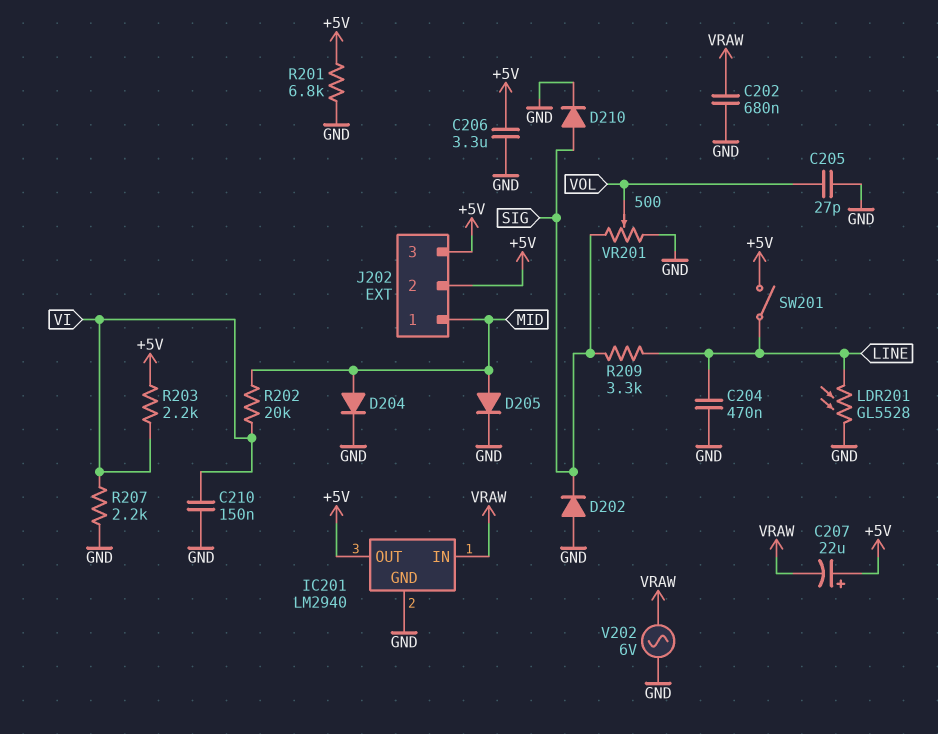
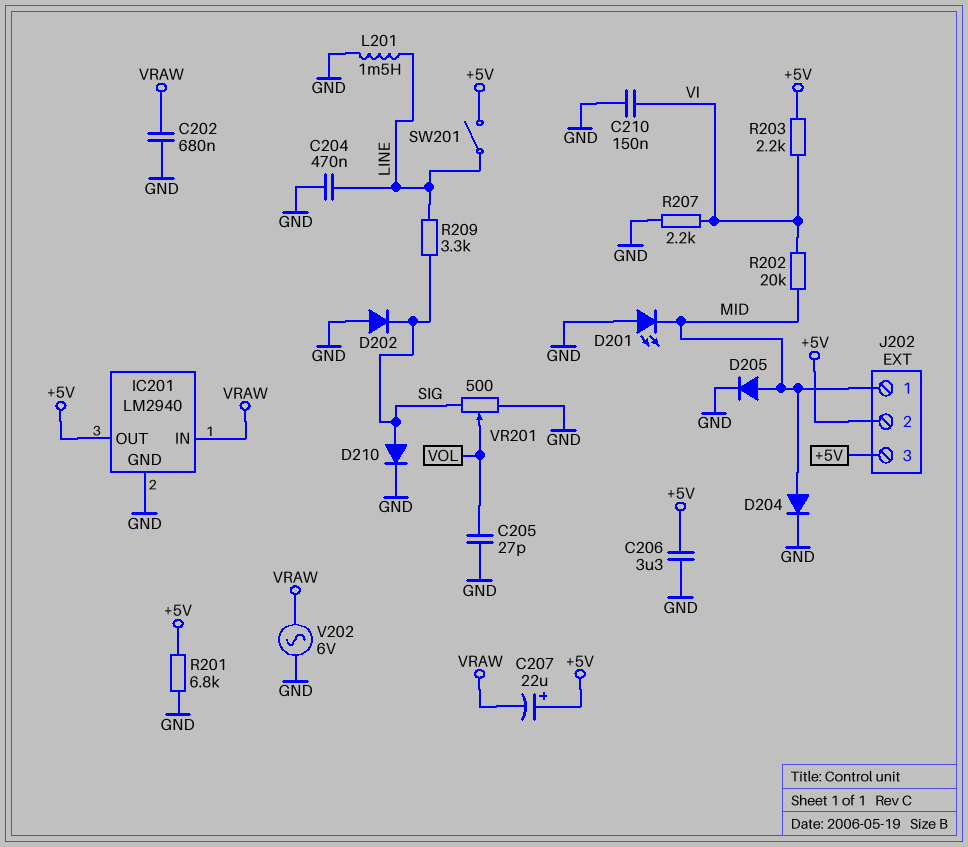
D201: none -> LED (A GND, K MID)
L201: none -> 1.5mH (GND, LINE)
LDR201: GL5528 (GND, LINE) -> none

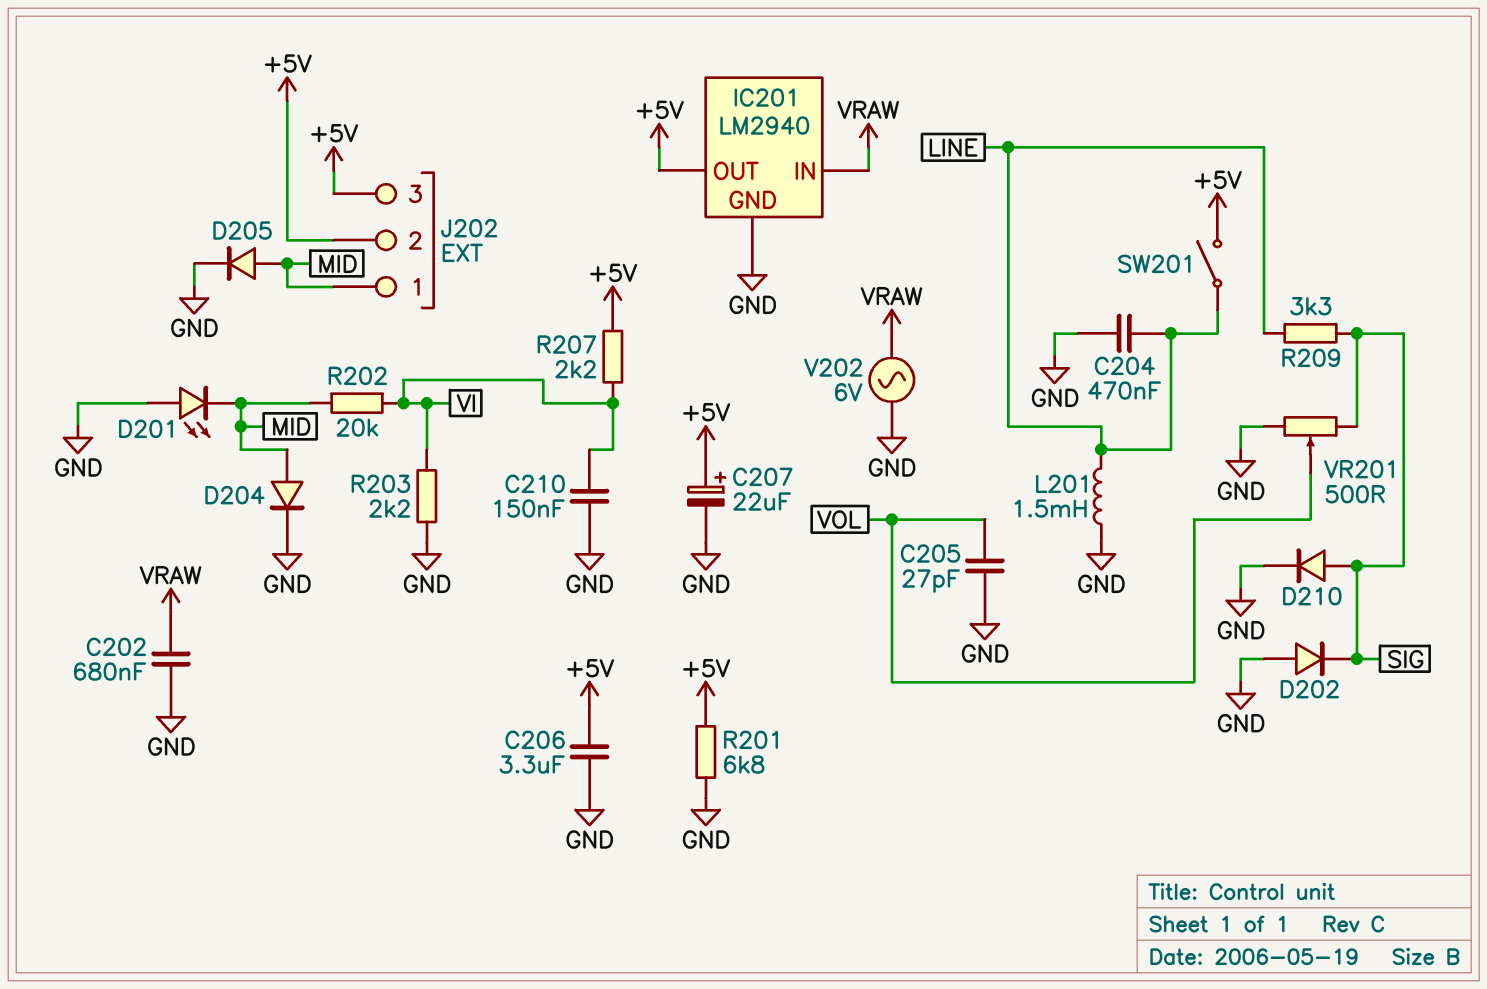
C207: 22uF (plus +5V, minus VRAW) -> 22uF (plus +5V, minus GND)
R203: 2.2k (+5V, VI) -> 2.2k (GND, VI)
R207: 2.2k (GND, VI) -> 2.2k (+5V, VI)

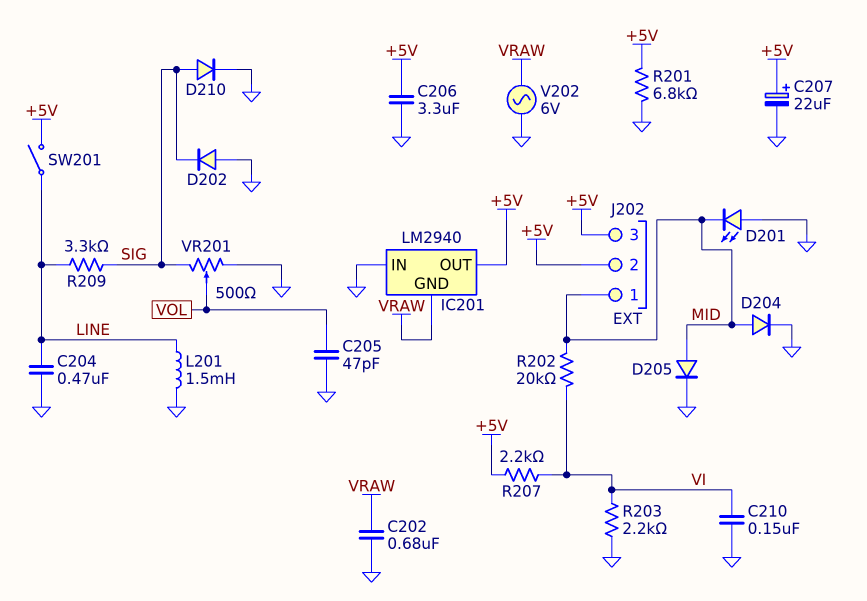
C205: 27pF (GND, VOL) -> 47pF (GND, VOL)
IC201 pin GND: GND -> VRAW
IC201 pin IN: VRAW -> GND

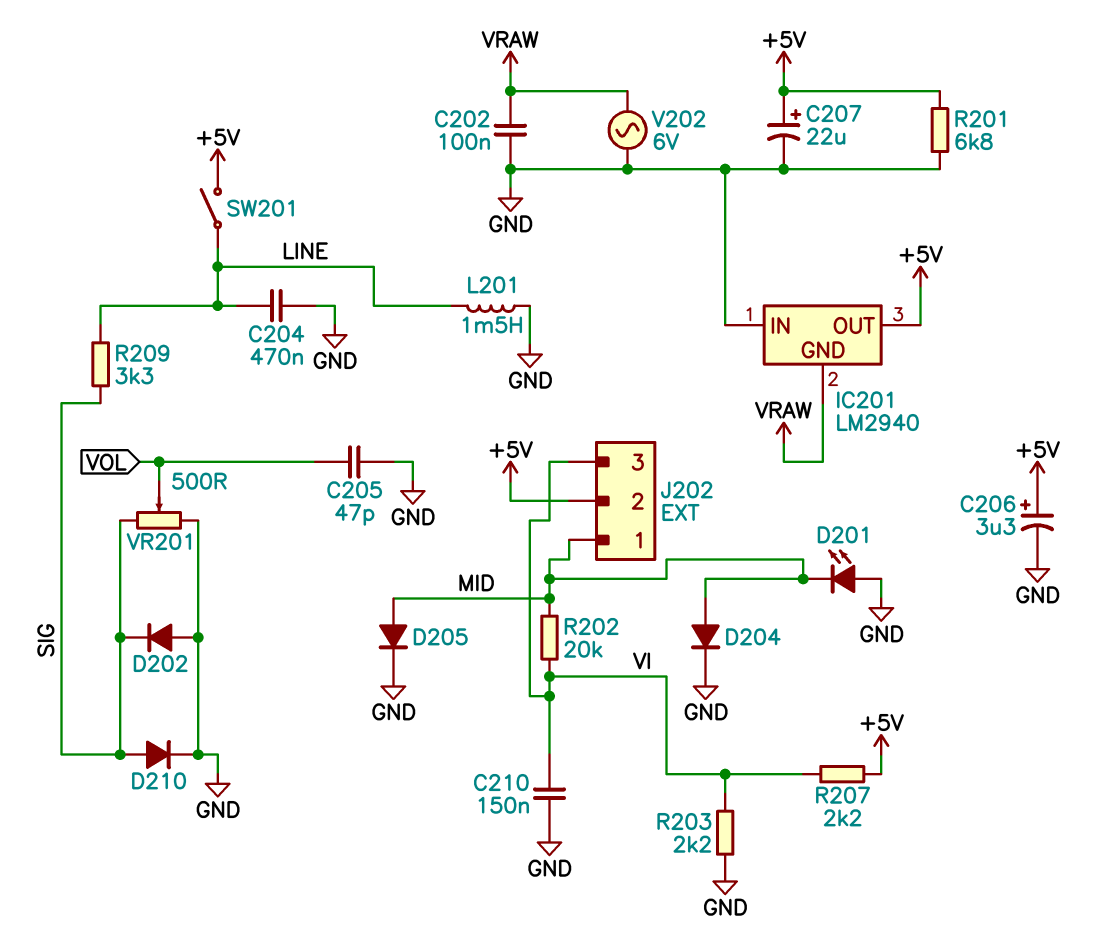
C202: 680nF (GND, VRAW) -> 100nF (GND, VRAW)
C206: 3.3uF (+5V, GND) -> 3.3uF (plus +5V, minus GND)
J202 pin 3: +5V -> VI

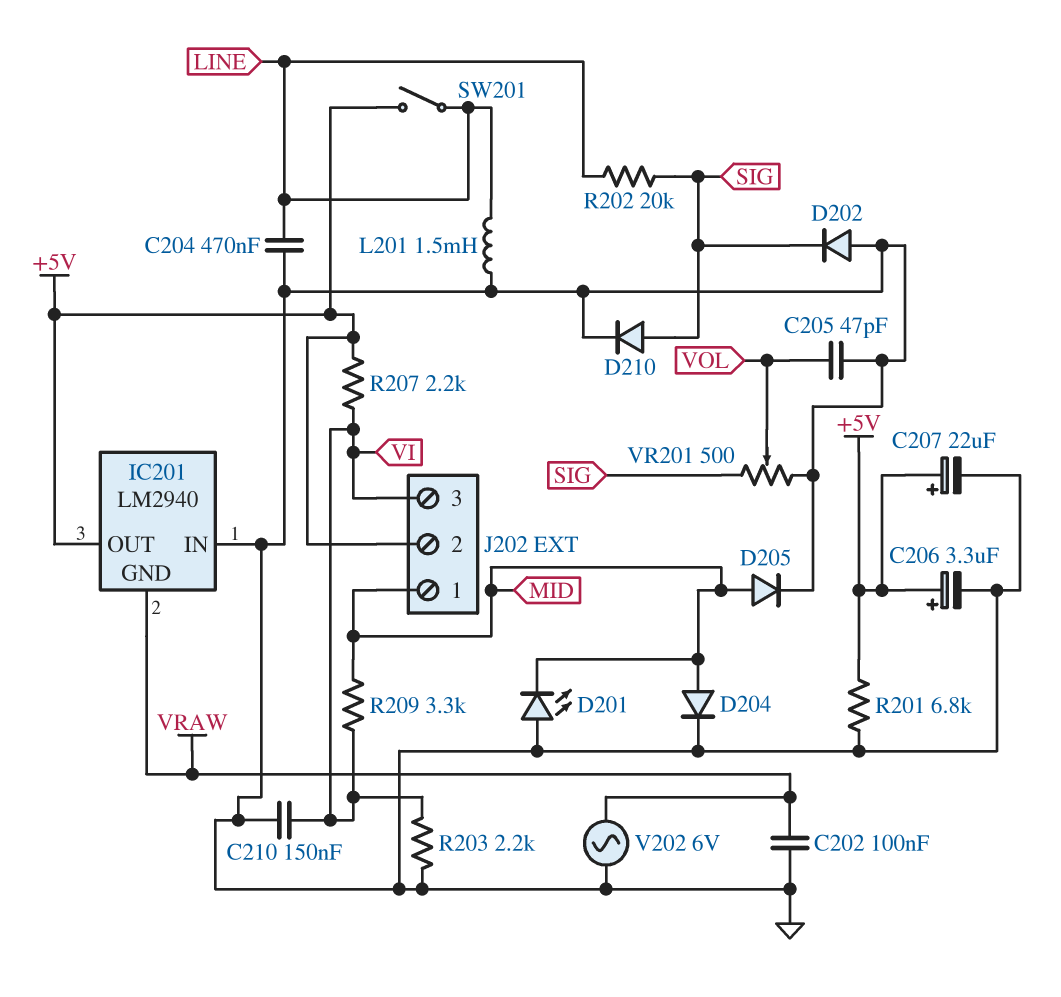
R202: 20k (MID, VI) -> 20k (LINE, SIG)
R209: 3.3k (LINE, SIG) -> 3.3k (MID, VI)

